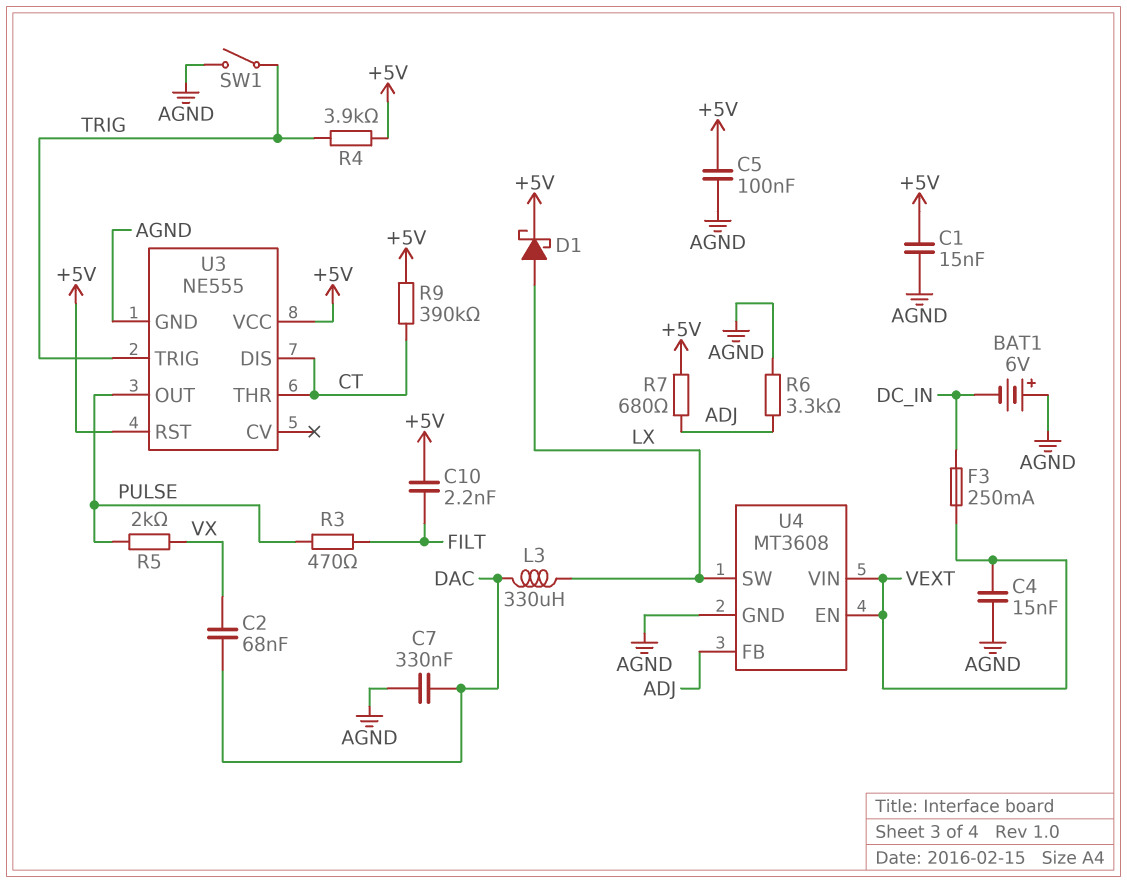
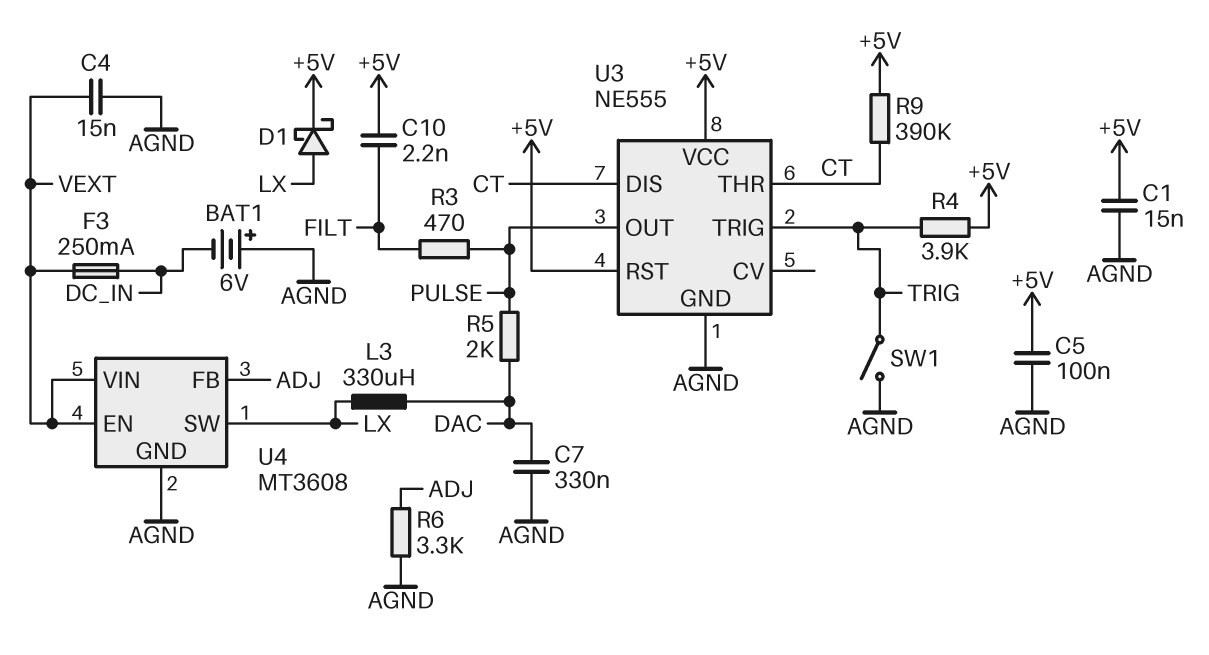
C2: 68nF (DAC, VX) -> none
R5: 2k (PULSE, VX) -> 2k (DAC, PULSE)
R7: 680 (+5V, ADJ) -> none

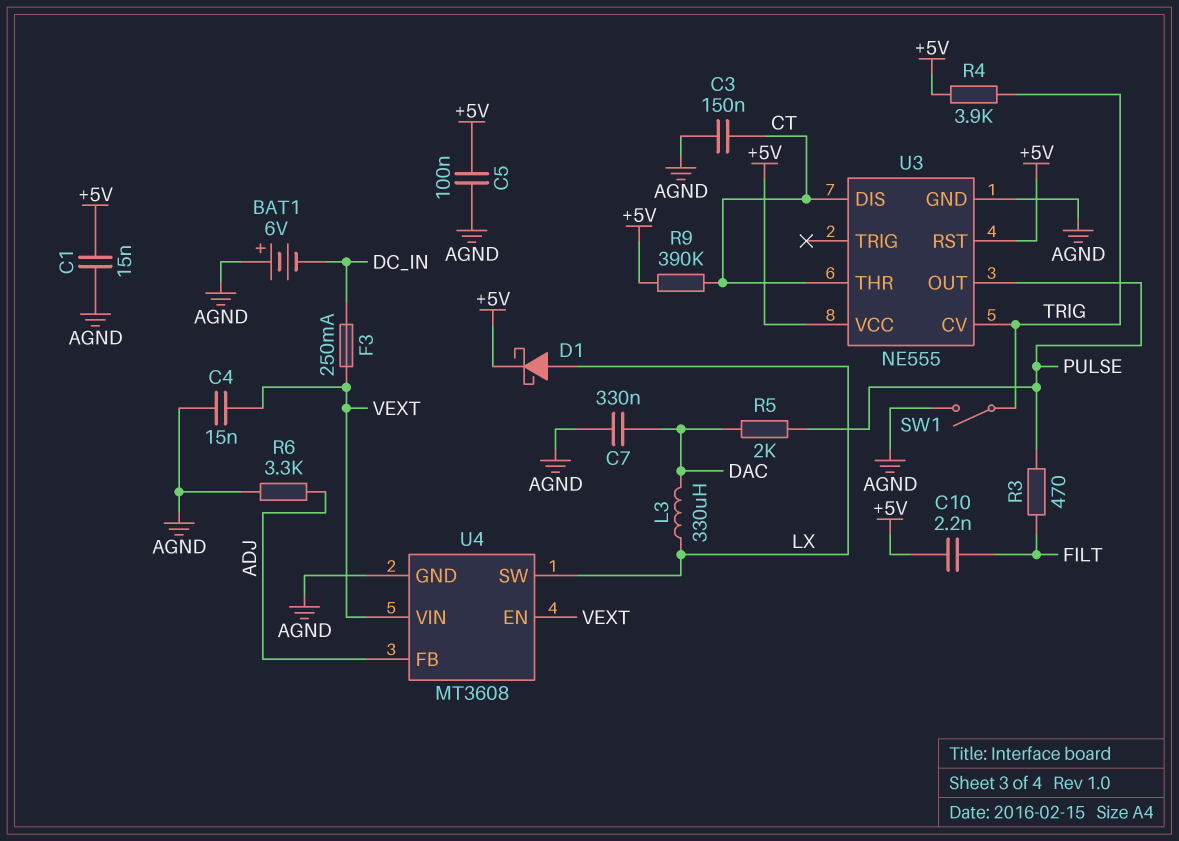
C3: none -> 150nF (AGND, CT)
U3 pin CV: none -> TRIG
U3 pin TRIG: TRIG -> none

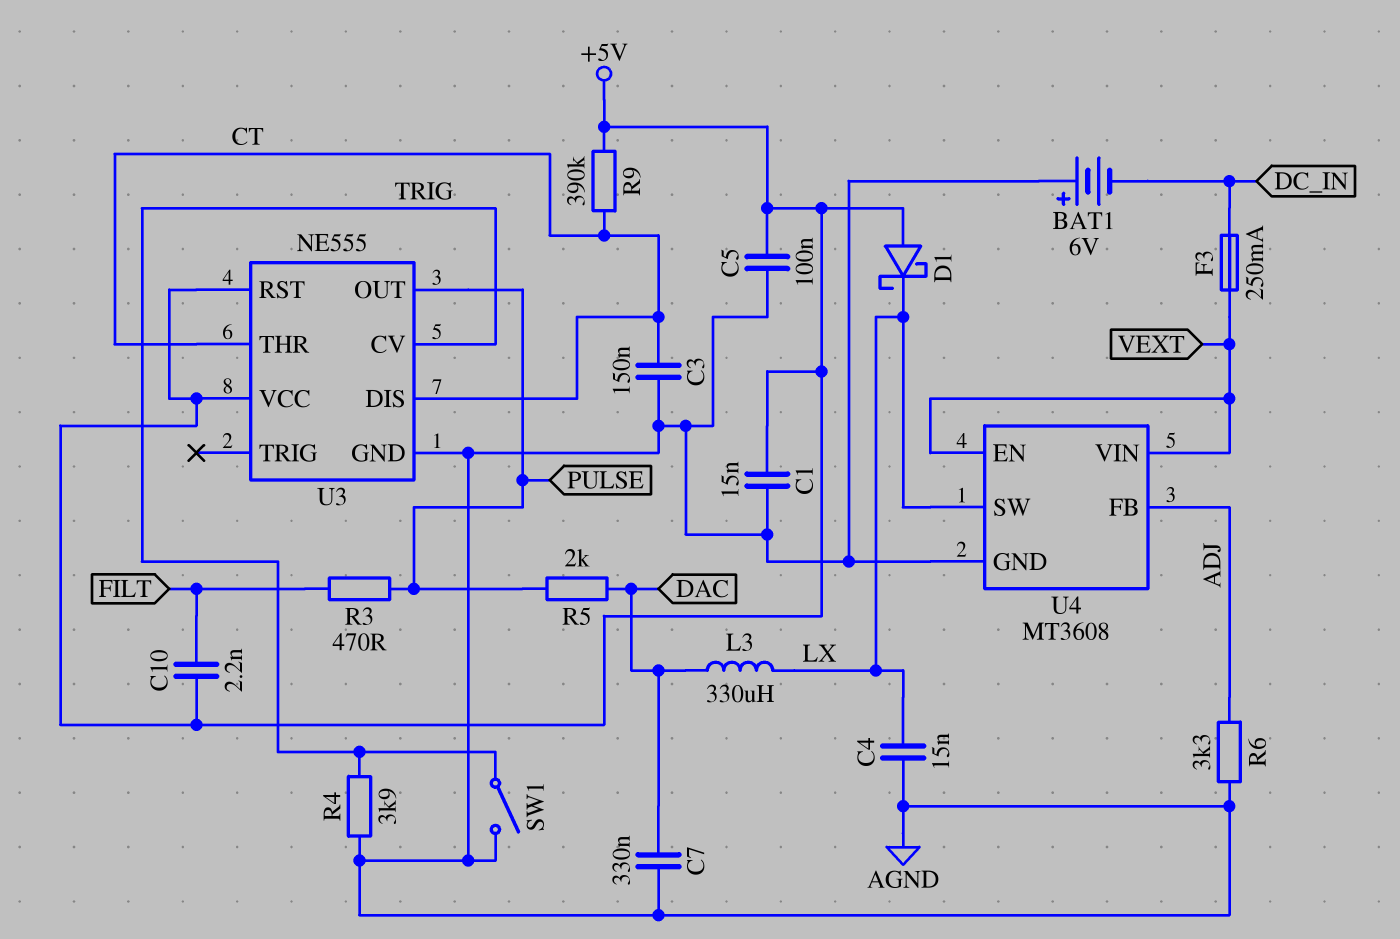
C4: 15nF (AGND, VEXT) -> 15nF (AGND, LX)
D1: schottky (A LX, K +5V) -> schottky (A +5V, K LX)
R4: 3.9k (+5V, TRIG) -> 3.9k (AGND, TRIG)

